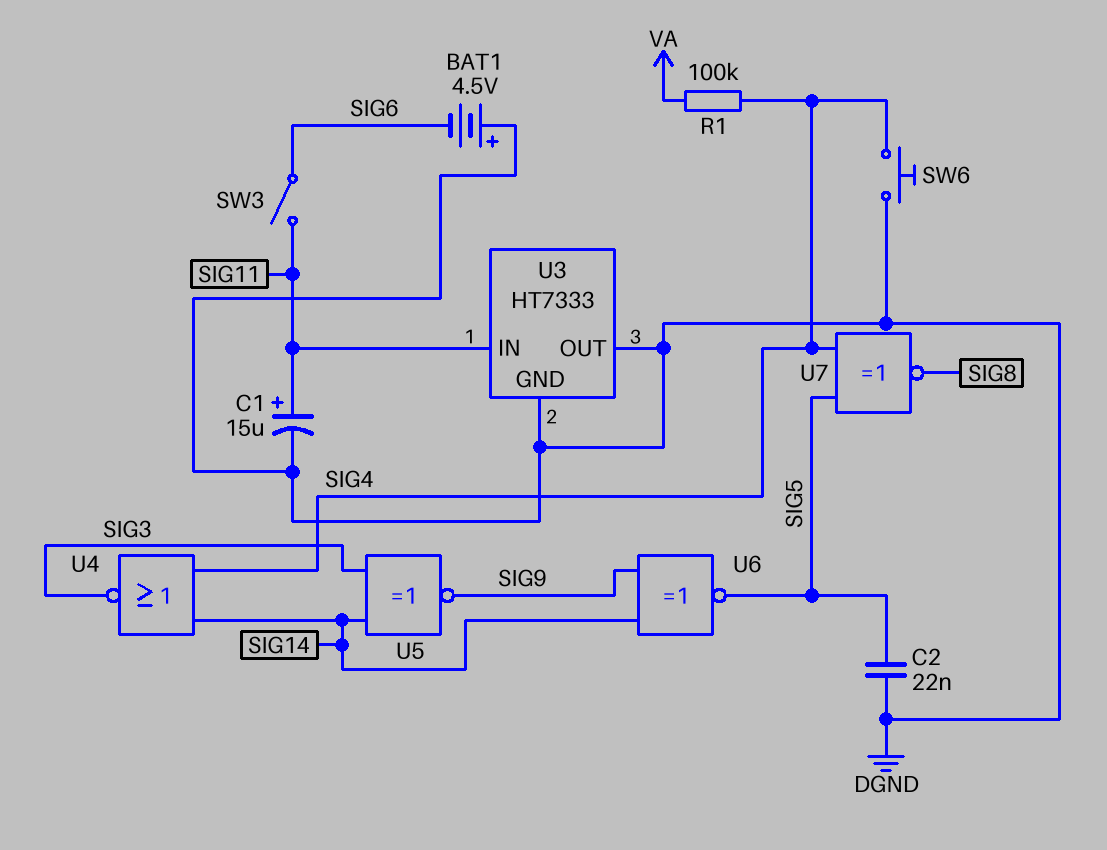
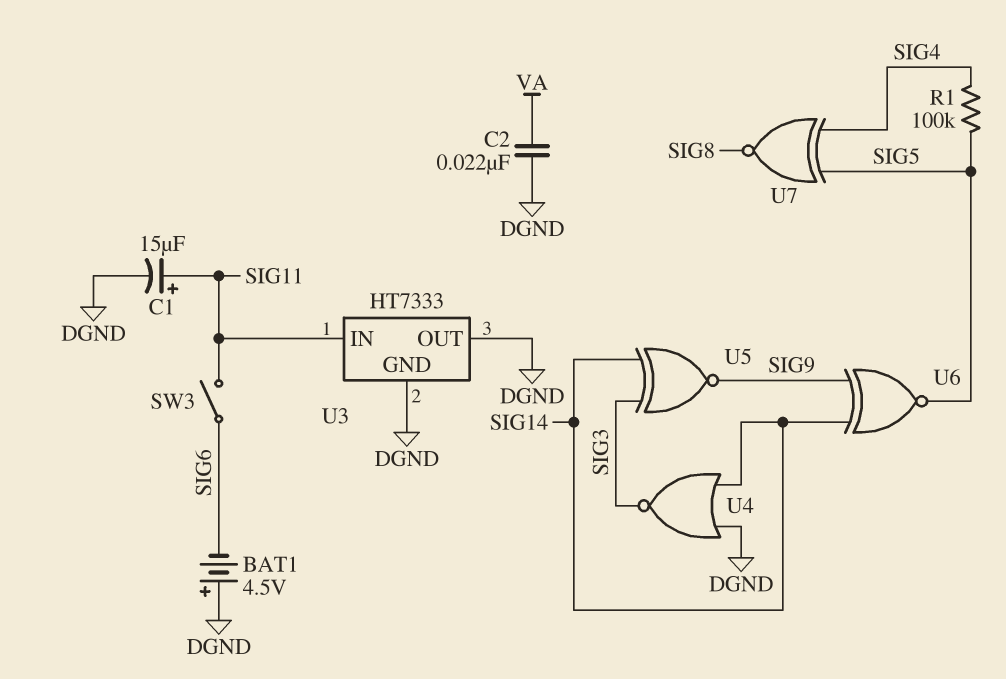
C2: 22nF (DGND, SIG5) -> 22nF (DGND, VA)
R1: 100k (SIG4, VA) -> 100k (SIG4, SIG5)
SW6: button (DGND, SIG4) -> none
U4: NOR (in SIG4, in SIG14, out SIG3) -> NOR (in DGND, in SIG14, out SIG3)

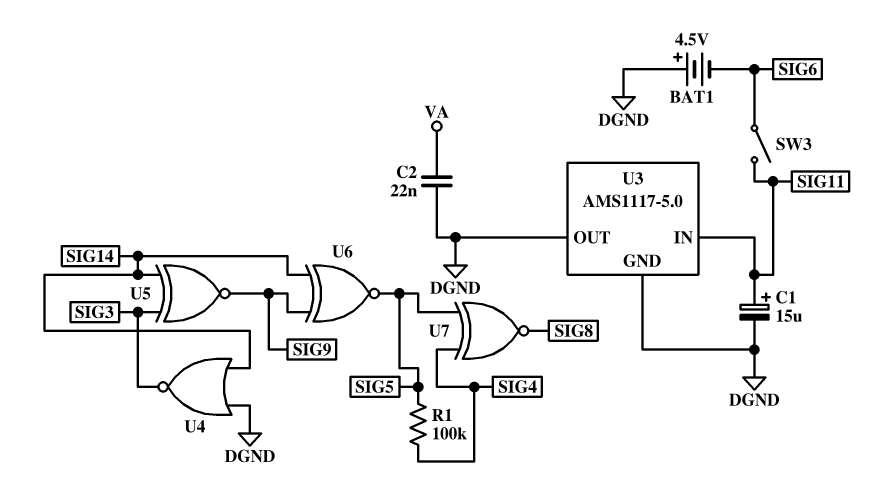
U3: HT7333 -> AMS1117-5.0

